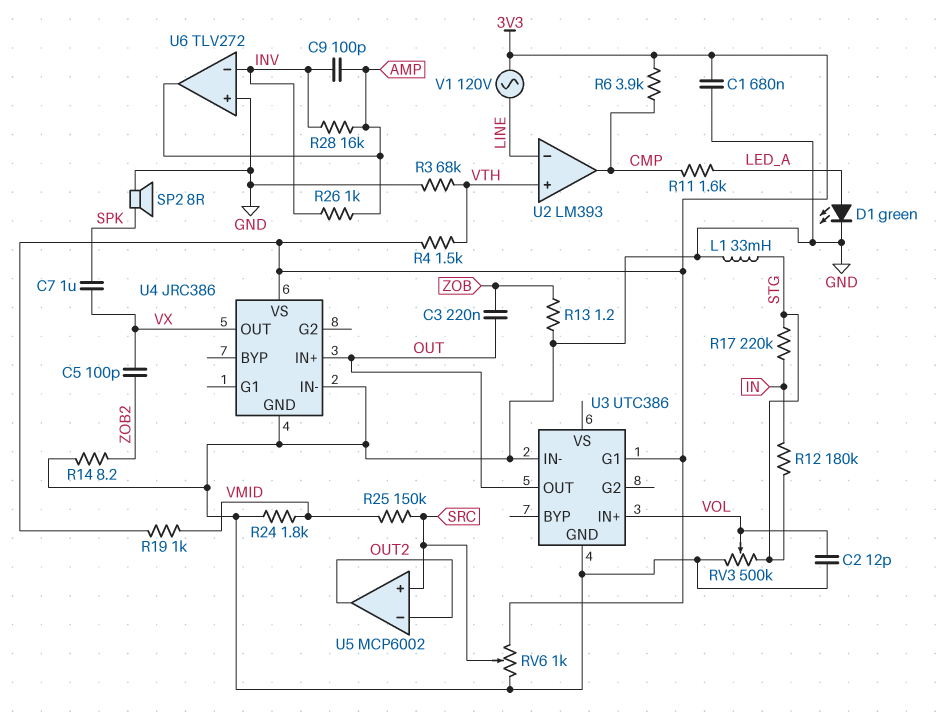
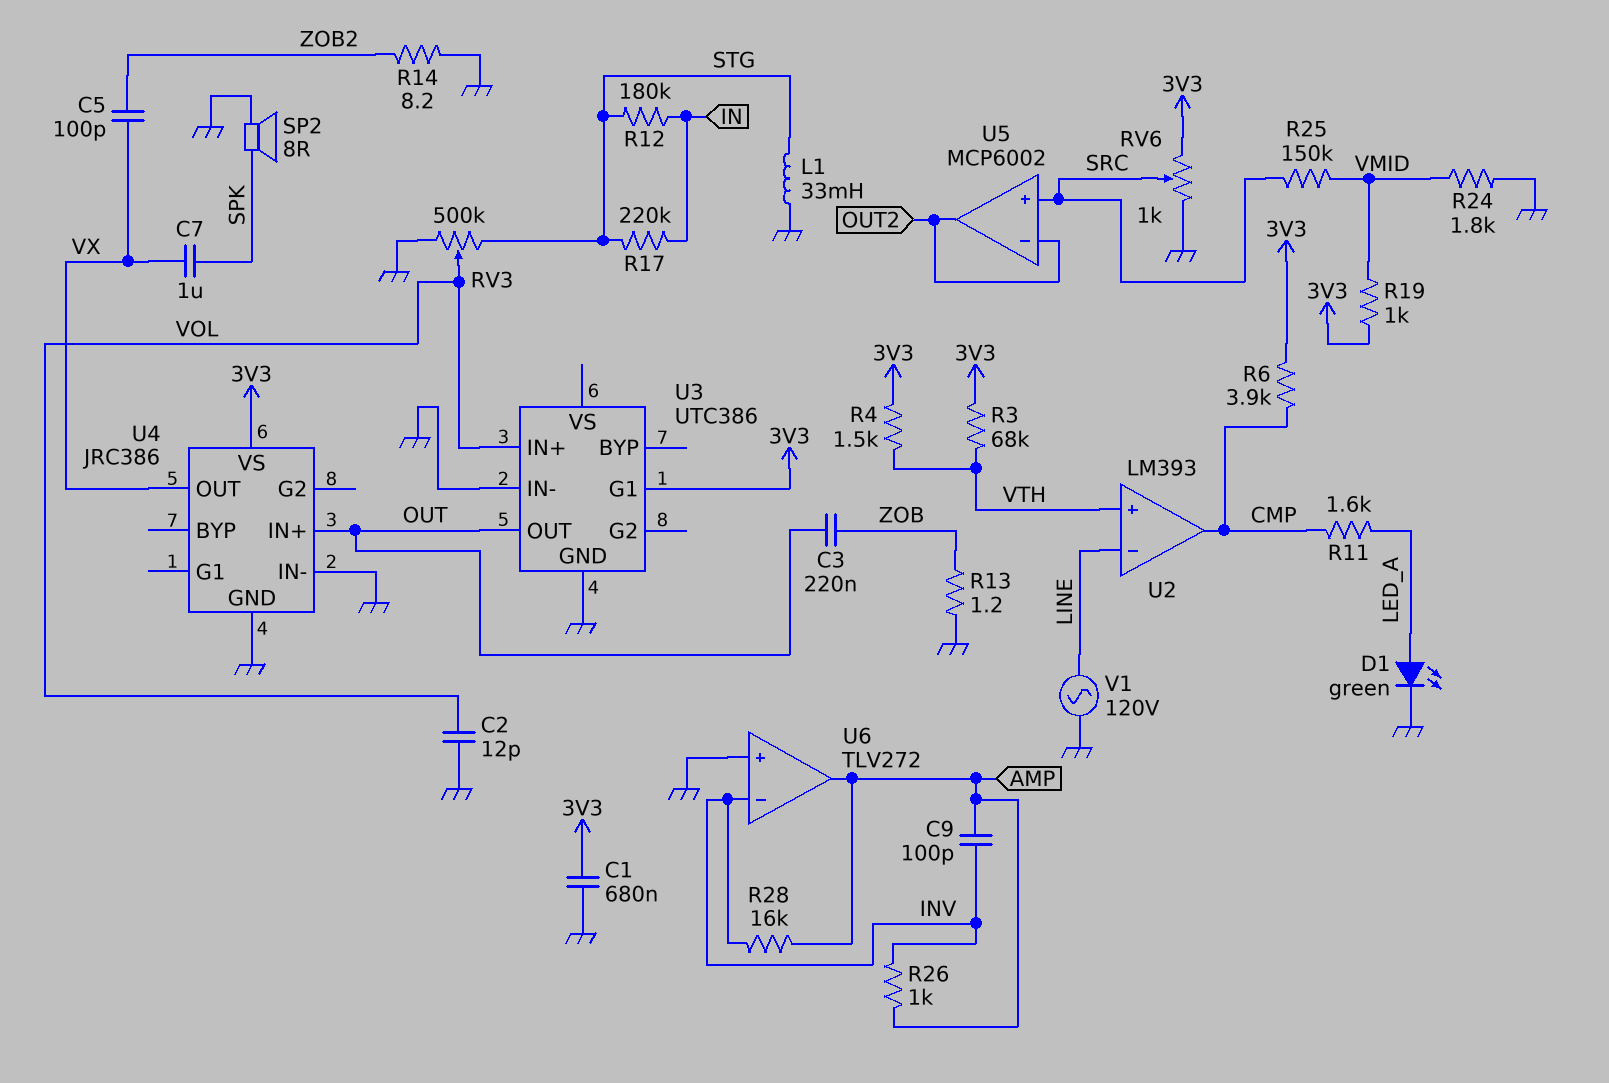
R3: 68k (GND, VTH) -> 68k (3V3, VTH)
V1: AC 120V (3V3, LINE) -> AC 120V (GND, LINE)

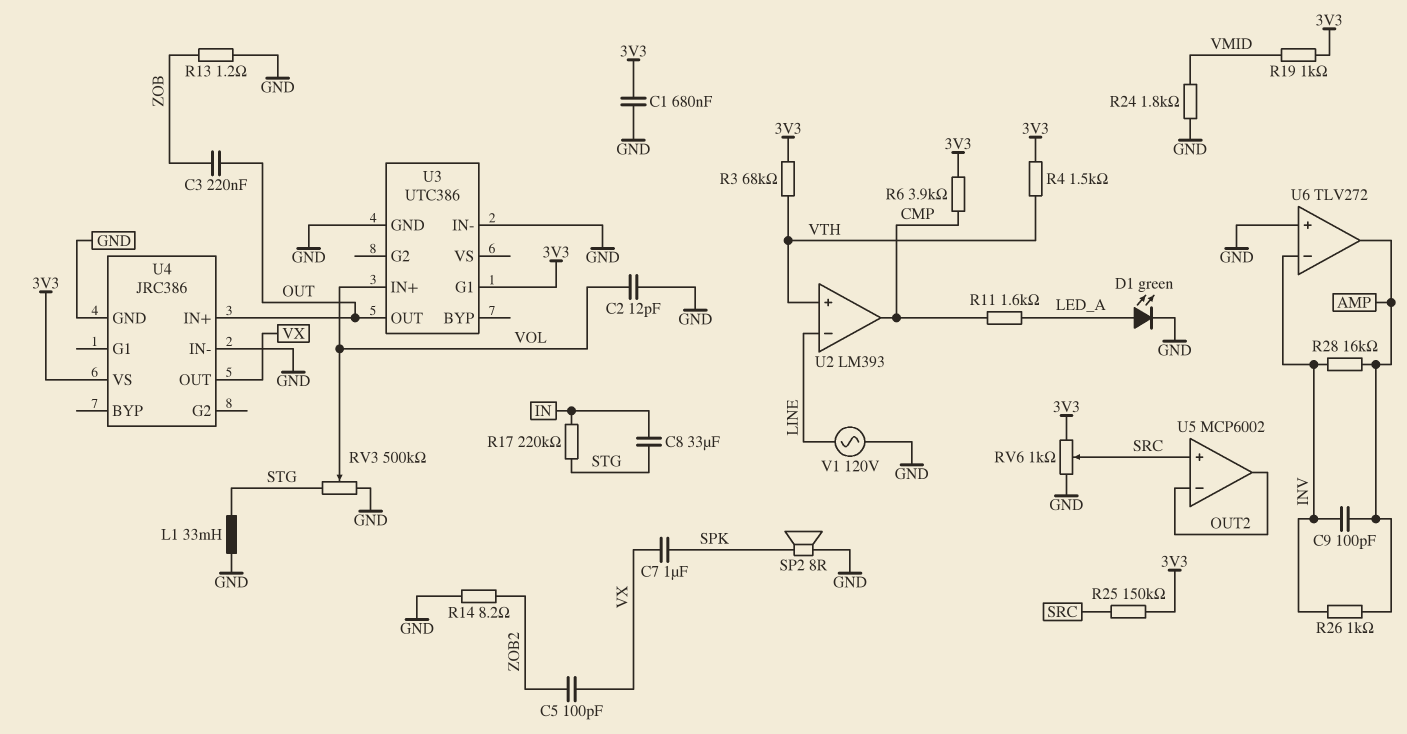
C8: none -> 33uF (IN, STG)
R12: 180k (IN, STG) -> none
R25: 150k (SRC, VMID) -> 150k (3V3, SRC)

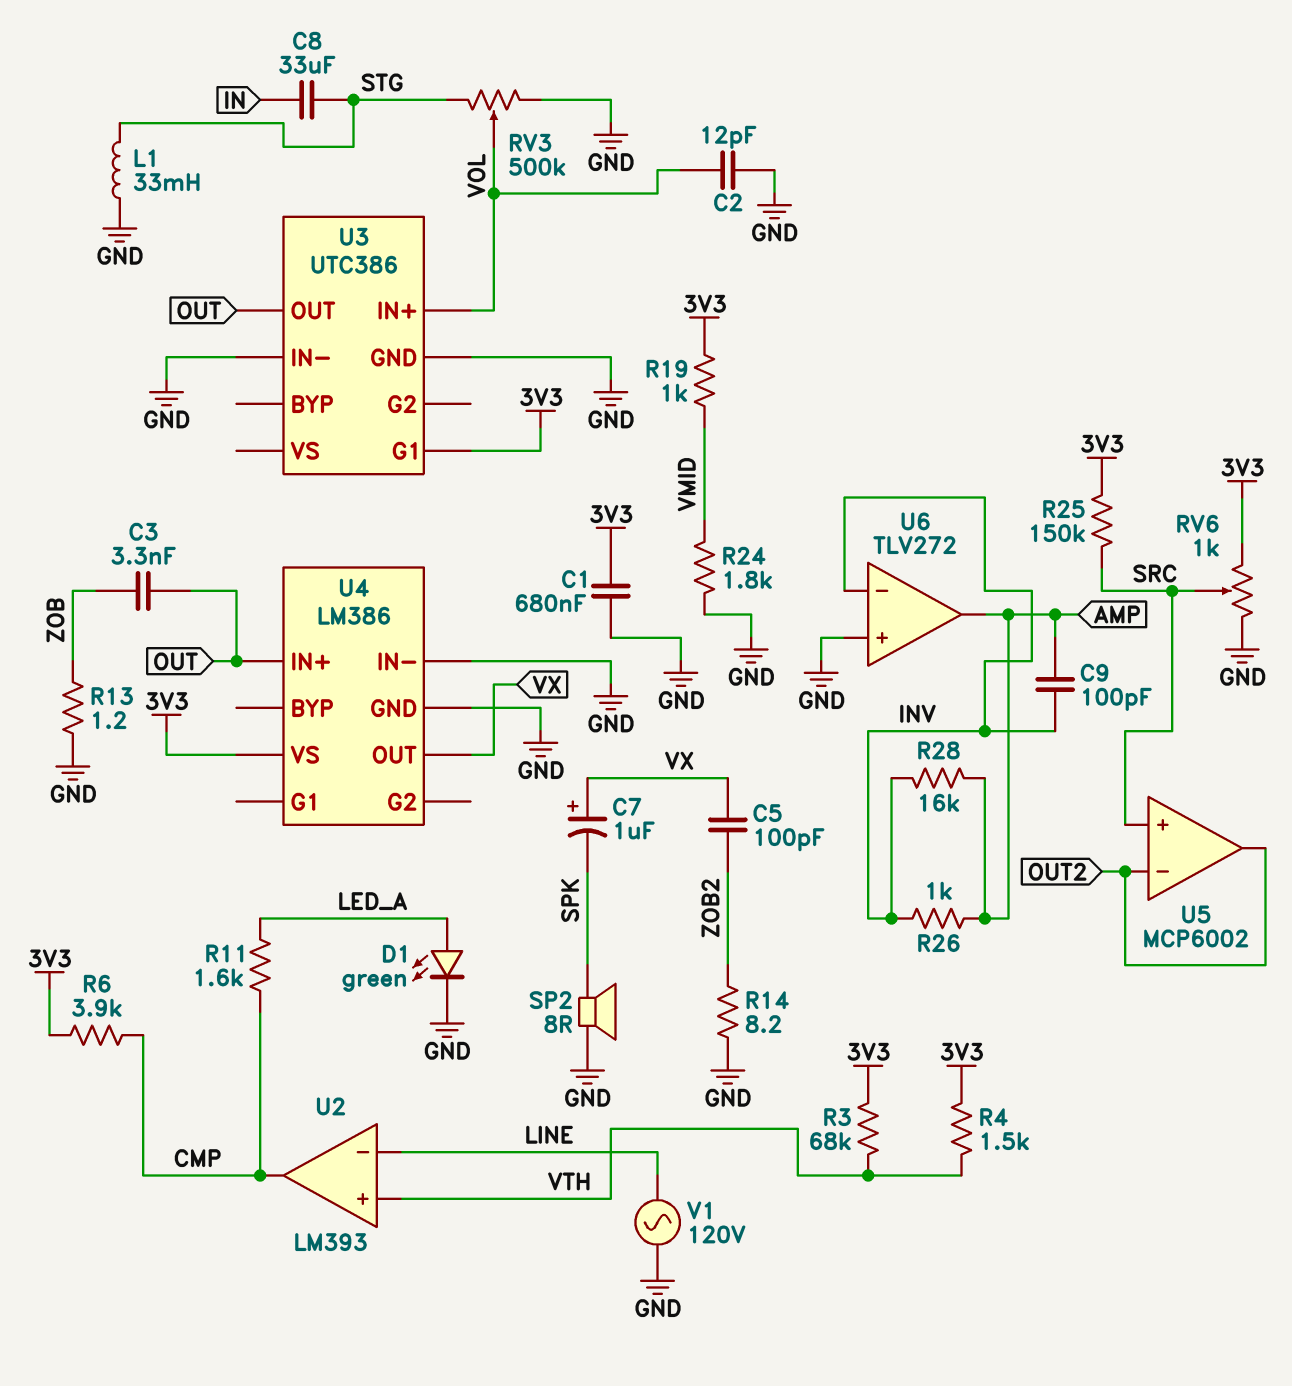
C3: 220nF (OUT, ZOB) -> 3.3nF (OUT, ZOB)
C7: 1uF (SPK, VX) -> 1uF (plus VX, minus SPK)
R17: 220k (IN, STG) -> none
U4: JRC386 -> LM386

